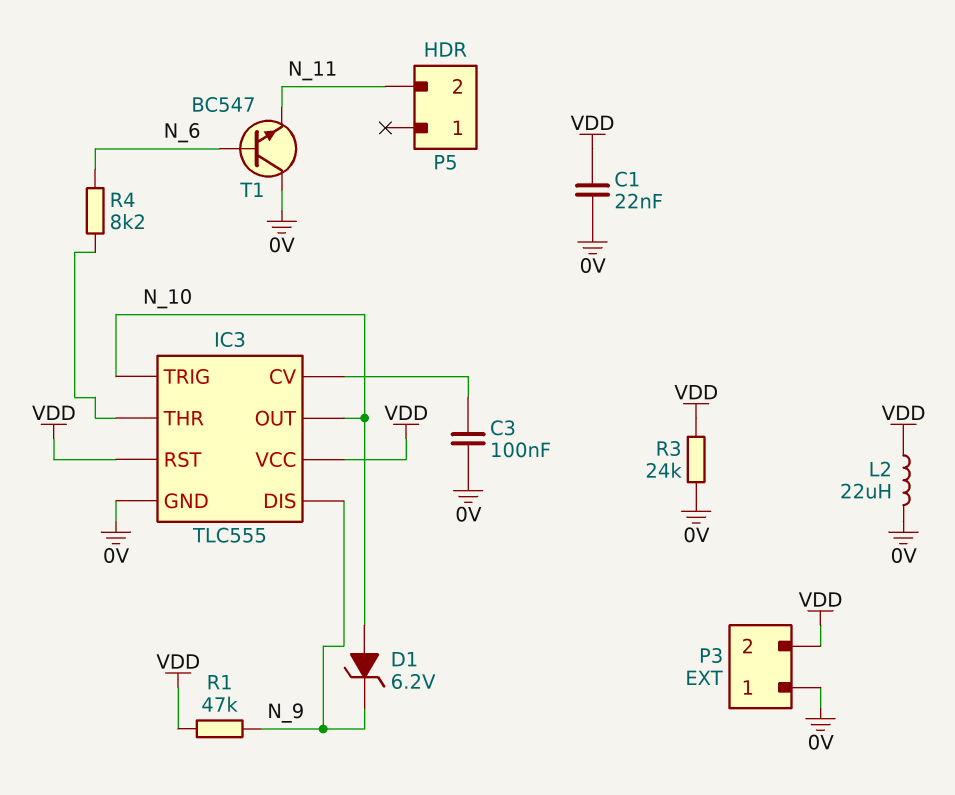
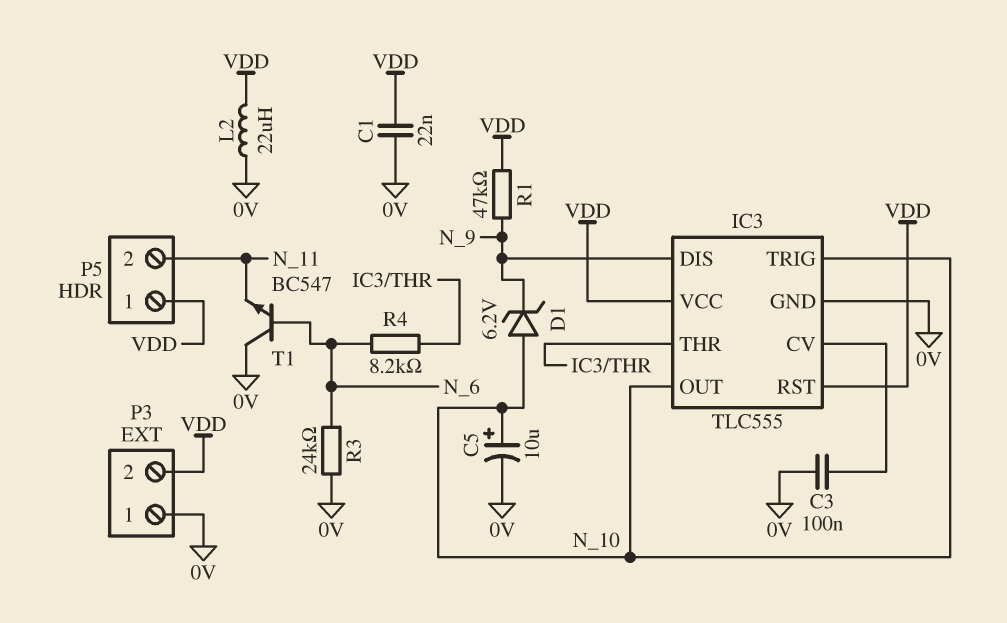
C5: none -> 10uF (plus N_10, minus 0V)
P5 pin 1: none -> VDD
R3: 24k (0V, VDD) -> 24k (0V, N_6)

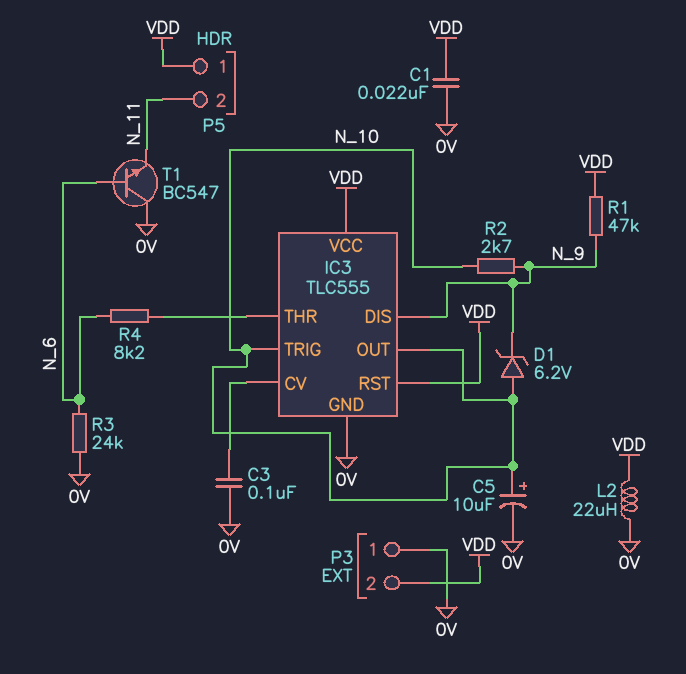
R2: none -> 2.7k (N_9, N_10)

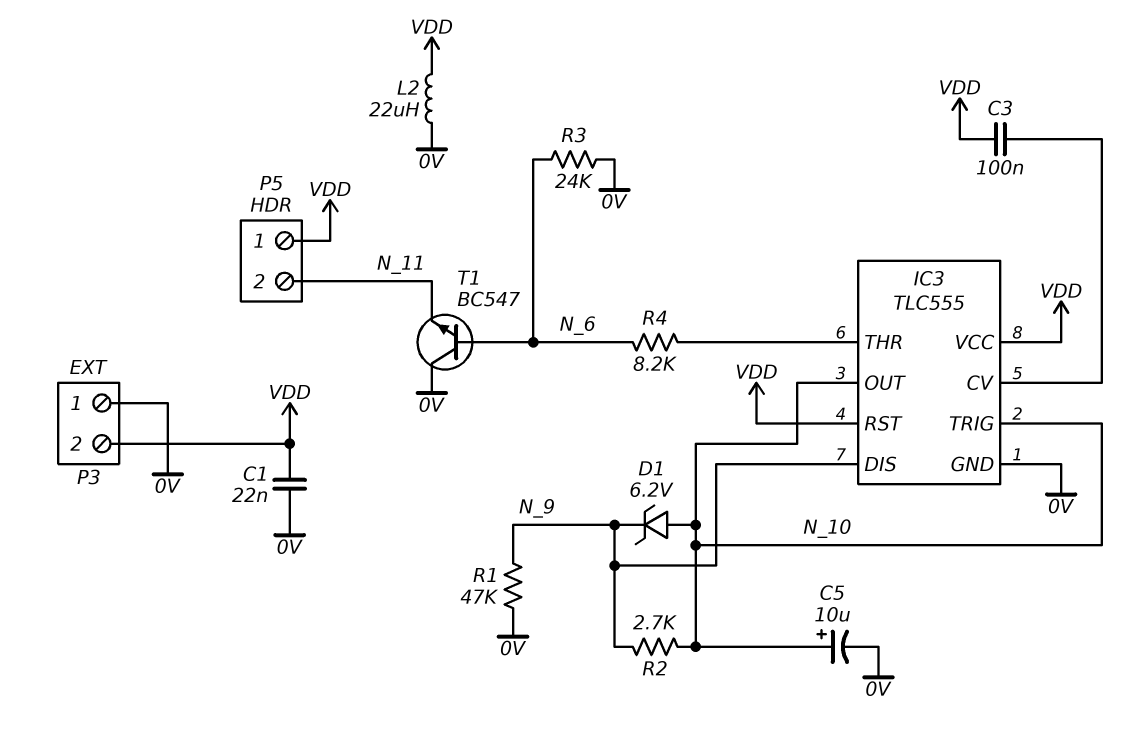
C3: 100nF (0V, IC3/CV) -> 100nF (IC3/CV, VDD)
R1: 47k (N_9, VDD) -> 47k (0V, N_9)

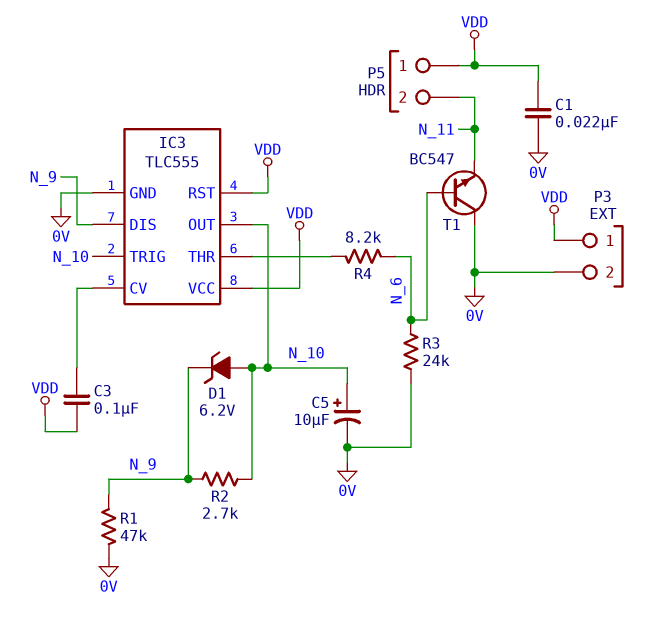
L2: 22uH (0V, VDD) -> none
P3 pin 1: 0V -> VDD
P3 pin 2: VDD -> 0V

